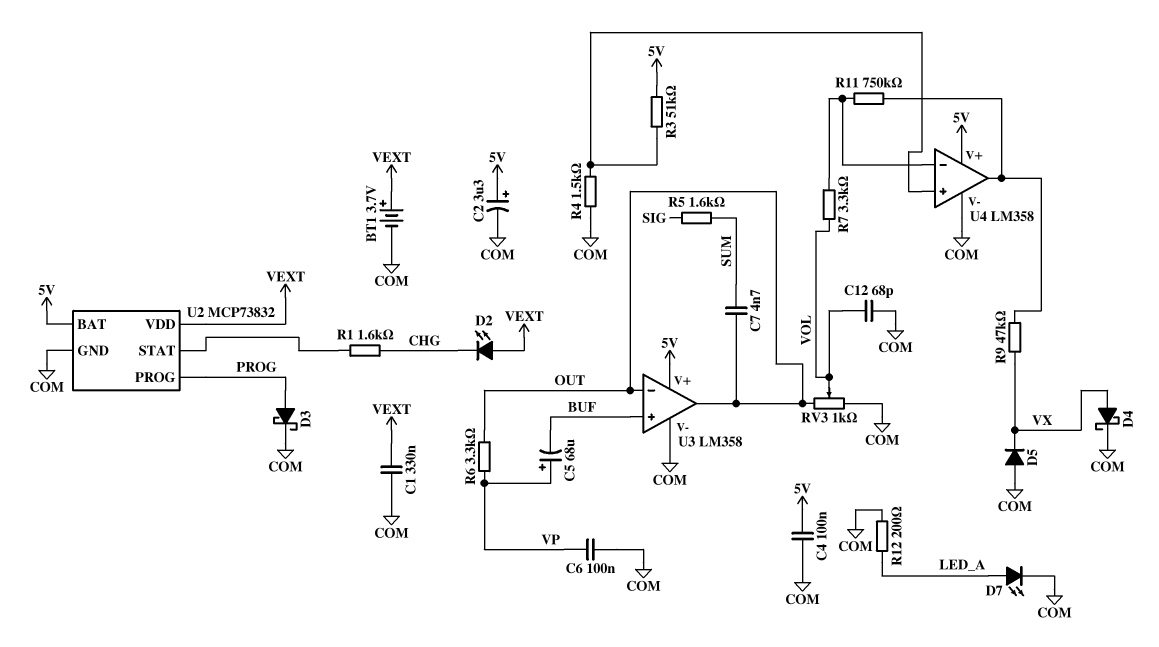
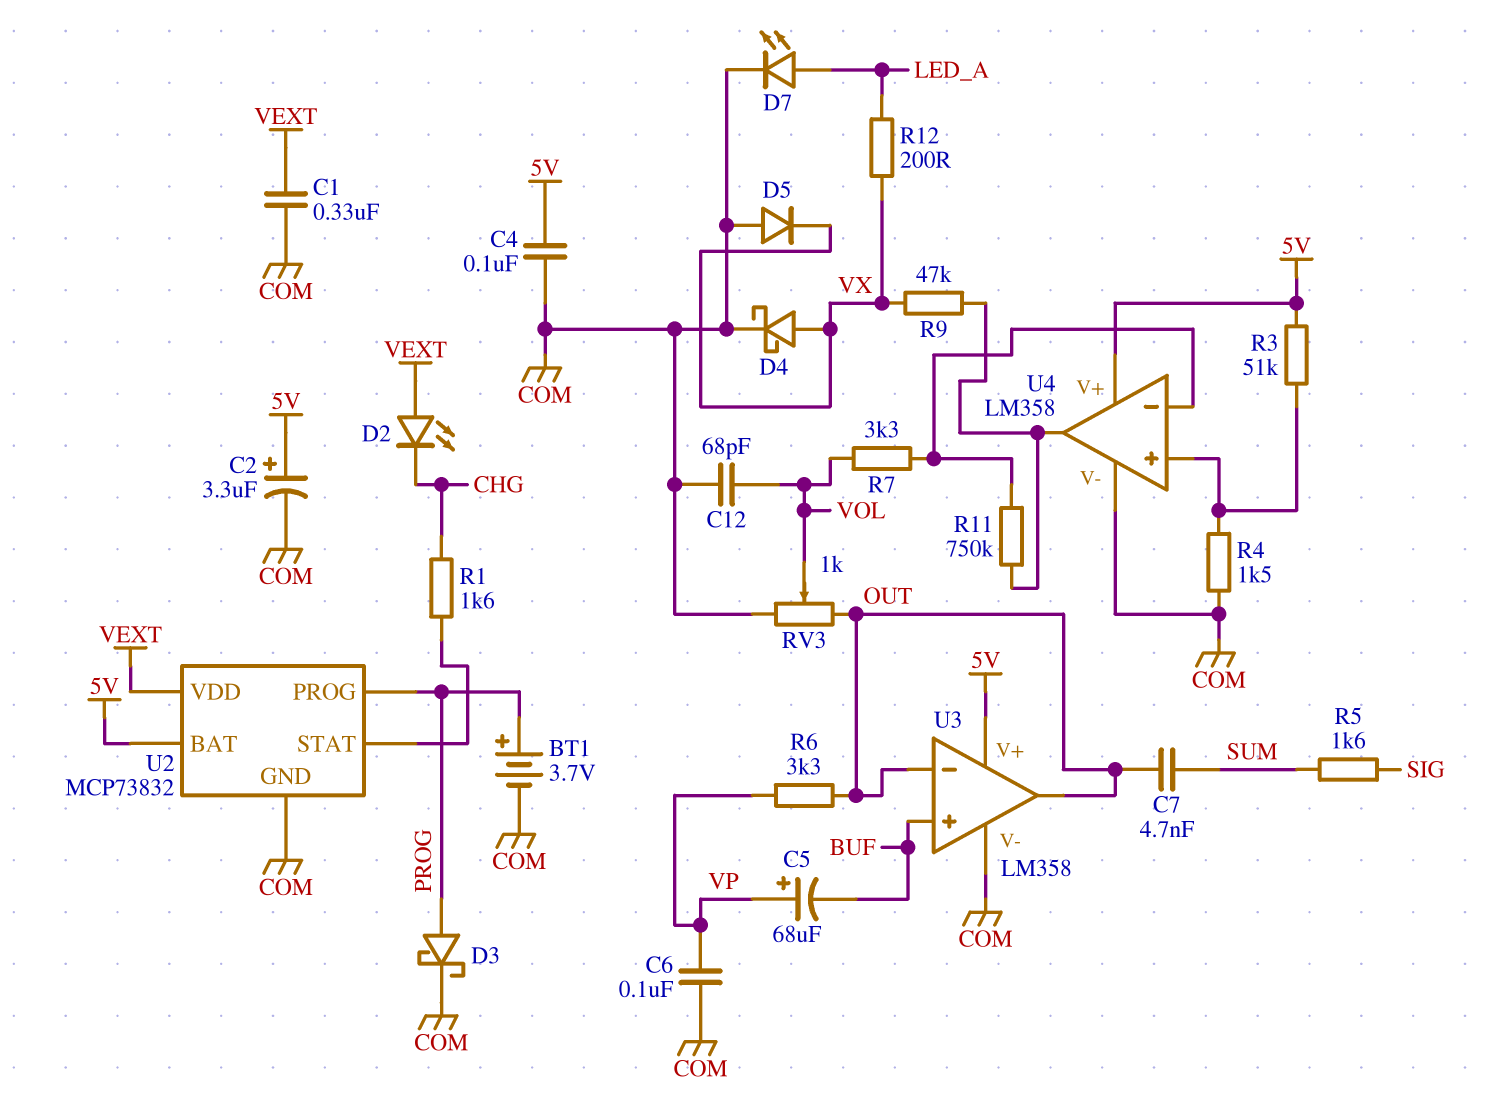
BT1: 3.7V (plus VEXT, minus COM) -> 3.7V (plus PROG, minus COM)
R12: 200 (COM, LED_A) -> 200 (LED_A, VX)

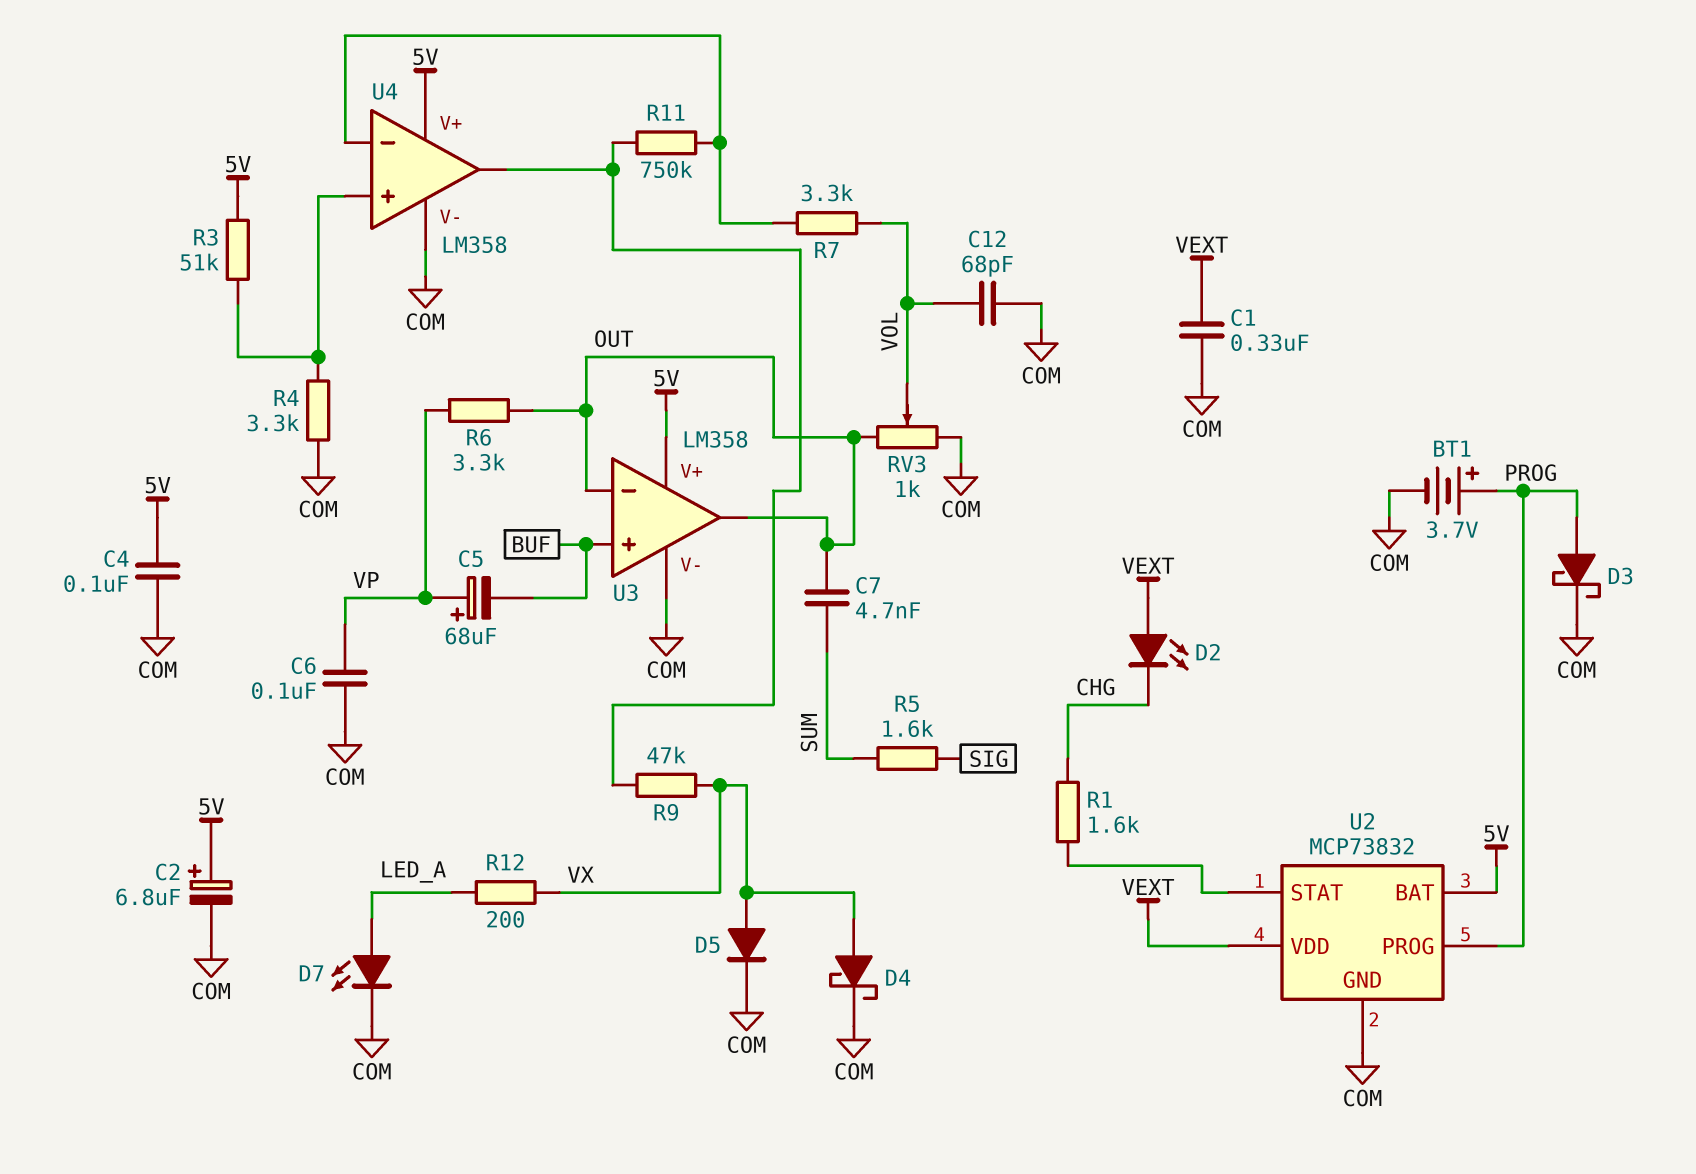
C2: 3.3uF (plus 5V, minus COM) -> 6.8uF (plus 5V, minus COM)
D5: diode (A COM, K VX) -> diode (A VX, K COM)
R4: 1.5k (COM, U4/in+) -> 3.3k (COM, U4/in+)

